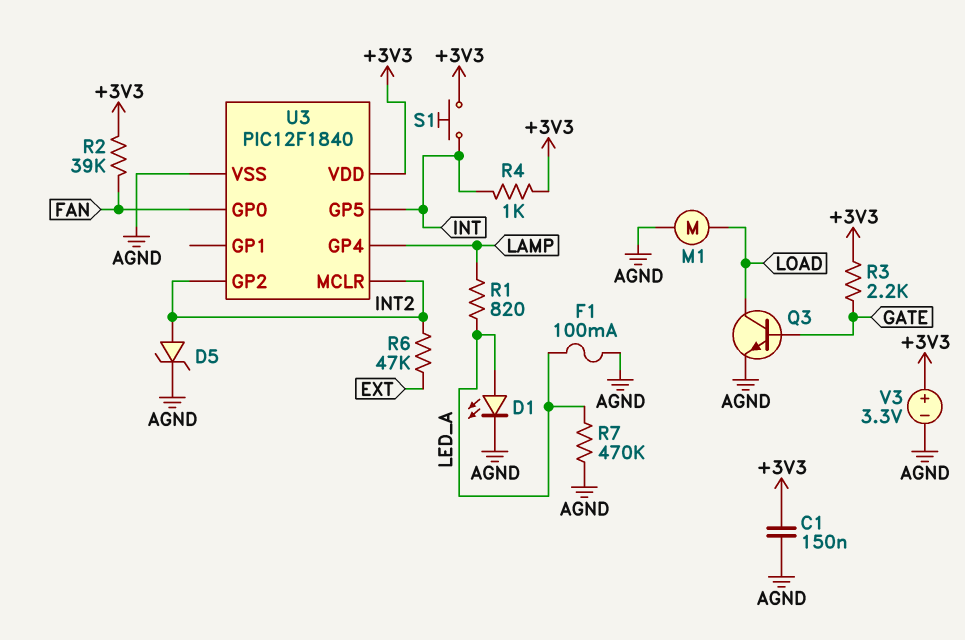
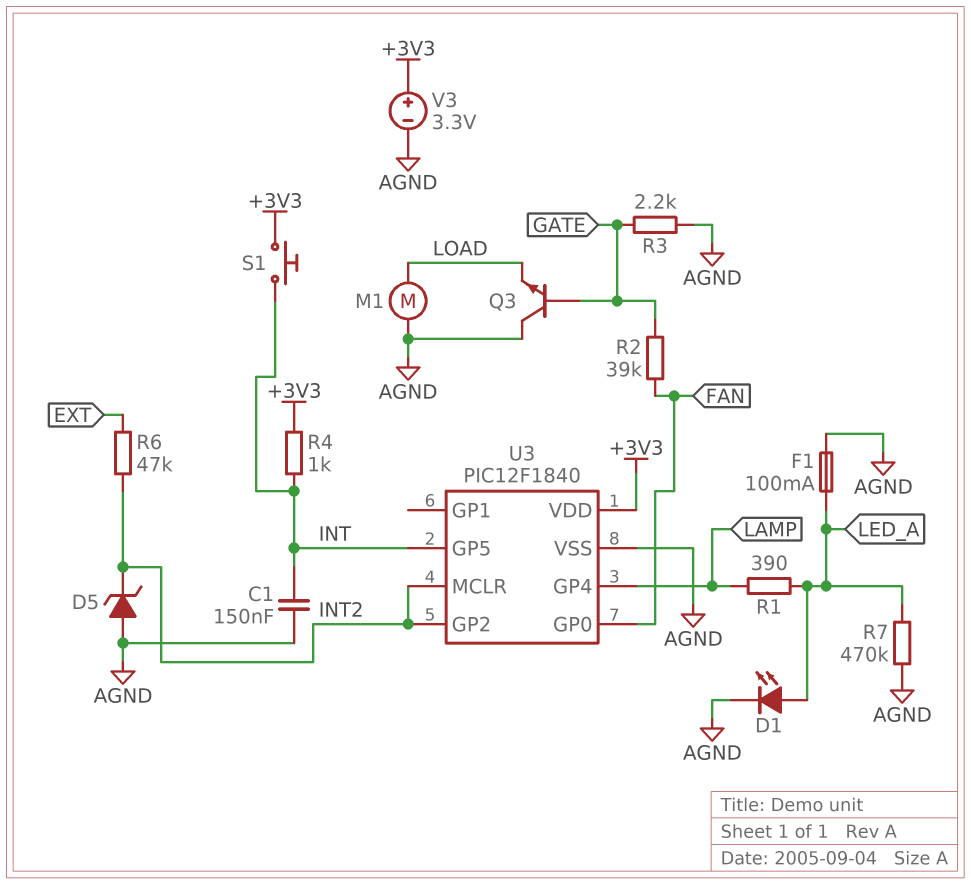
C1: 150nF (+3V3, AGND) -> 150nF (AGND, INT)
D5: zener (A INT2, K AGND) -> zener (A AGND, K INT2)
Q3: NPN (B GATE, C LOAD, E AGND) -> NPN (B GATE, C AGND, E LOAD)
R1: 820 (LAMP, LED_A) -> 390 (LAMP, LED_A)
R2: 39k (+3V3, FAN) -> 39k (FAN, GATE)
R3: 2.2k (+3V3, GATE) -> 2.2k (AGND, GATE)

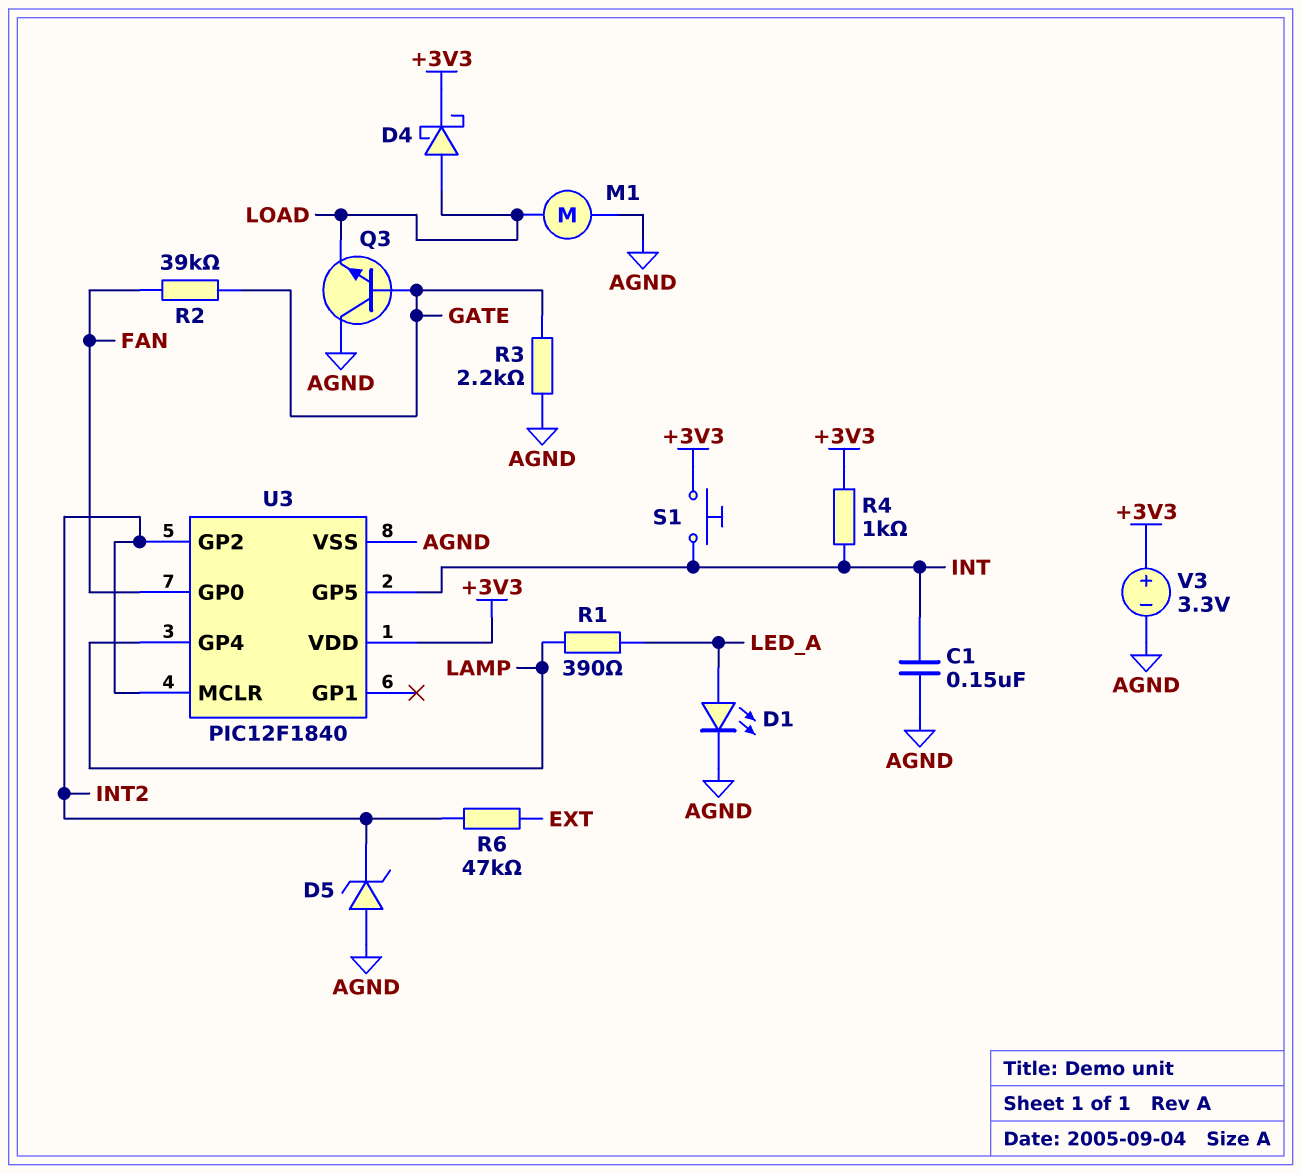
D4: none -> schottky (A LOAD, K +3V3)
F1: 100mA (AGND, LED_A) -> none
R7: 470k (AGND, LED_A) -> none

